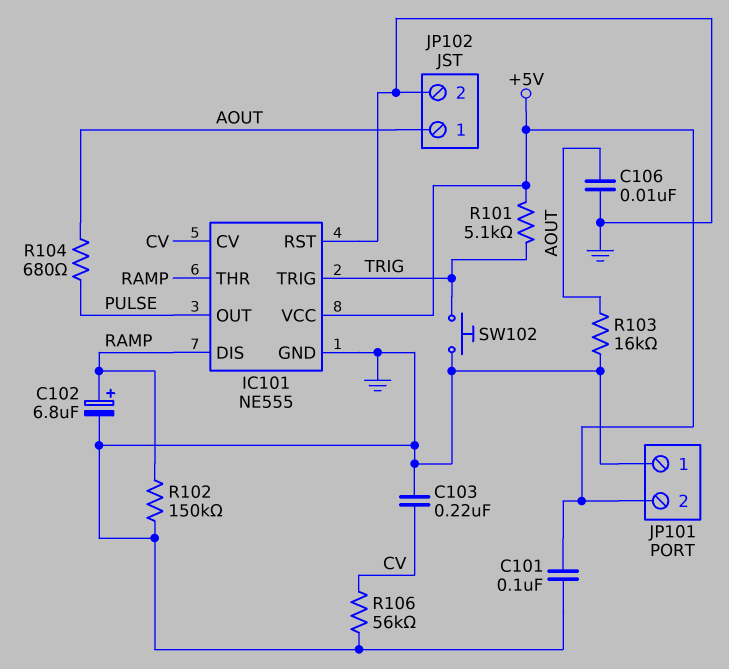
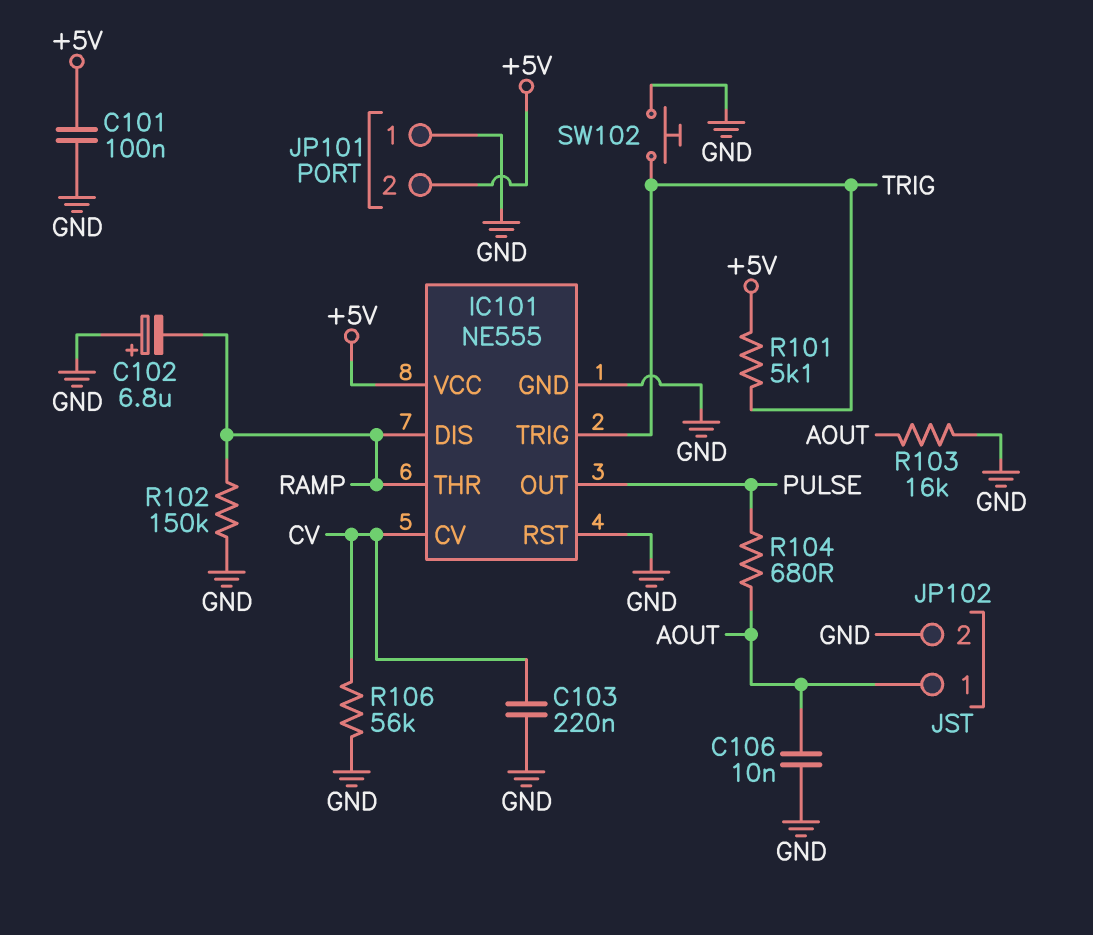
C102: 6.8uF (plus RAMP, minus GND) -> 6.8uF (plus GND, minus RAMP)

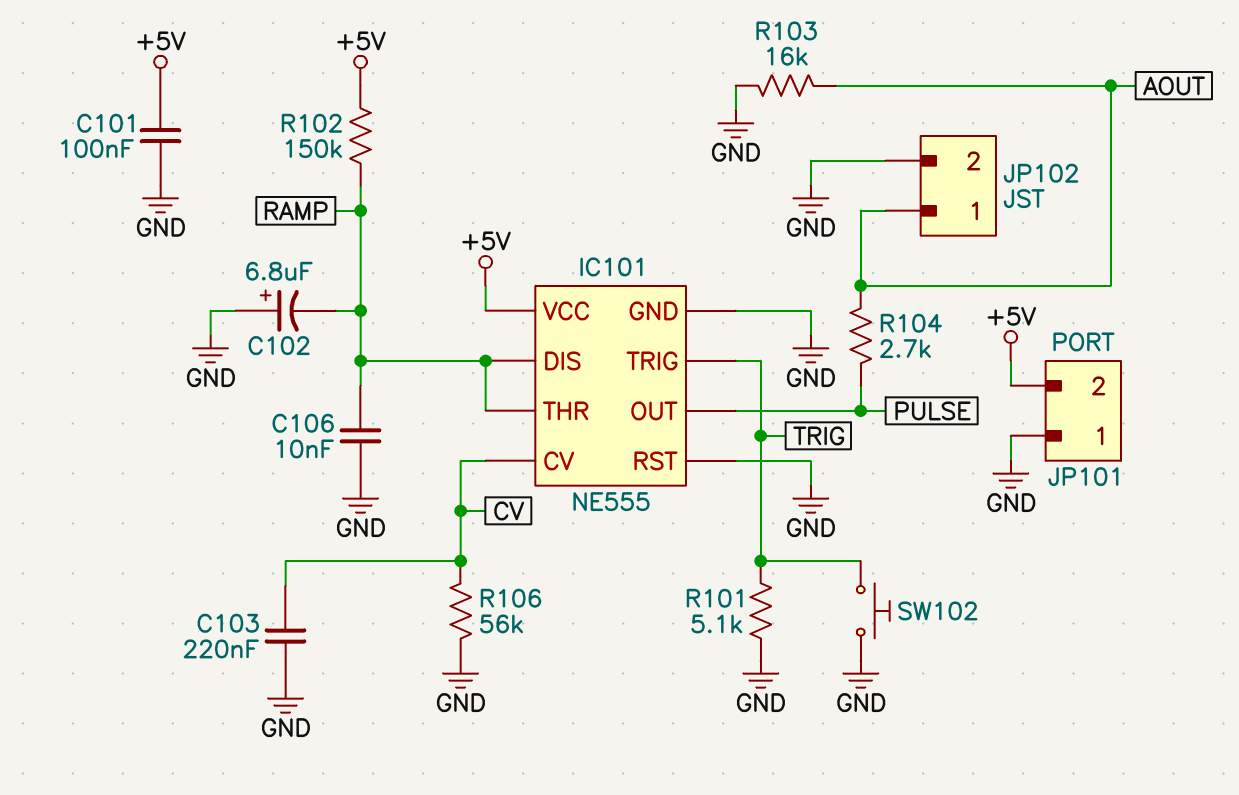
C106: 10nF (AOUT, GND) -> 10nF (GND, RAMP)
R101: 5.1k (+5V, TRIG) -> 5.1k (GND, TRIG)
R102: 150k (GND, RAMP) -> 150k (+5V, RAMP)
R104: 680 (AOUT, PULSE) -> 2.7k (AOUT, PULSE)

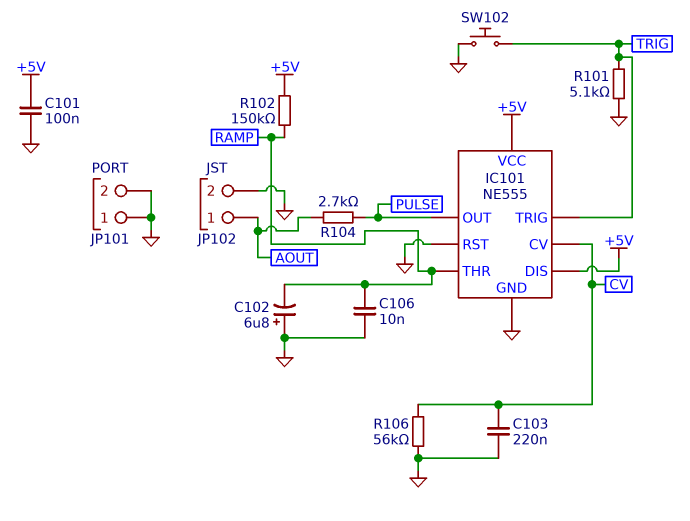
IC101 pin DIS: RAMP -> +5V
JP101 pin 2: +5V -> GND
R103: 16k (AOUT, GND) -> none

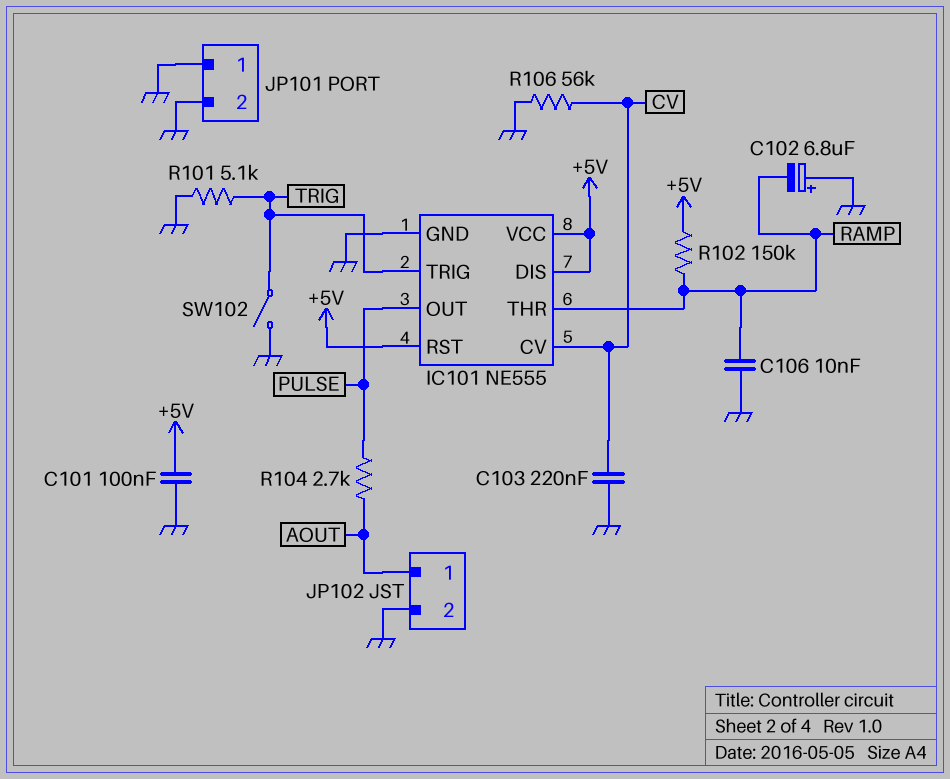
IC101 pin RST: GND -> +5V
SW102: button (GND, TRIG) -> switch (GND, TRIG)

